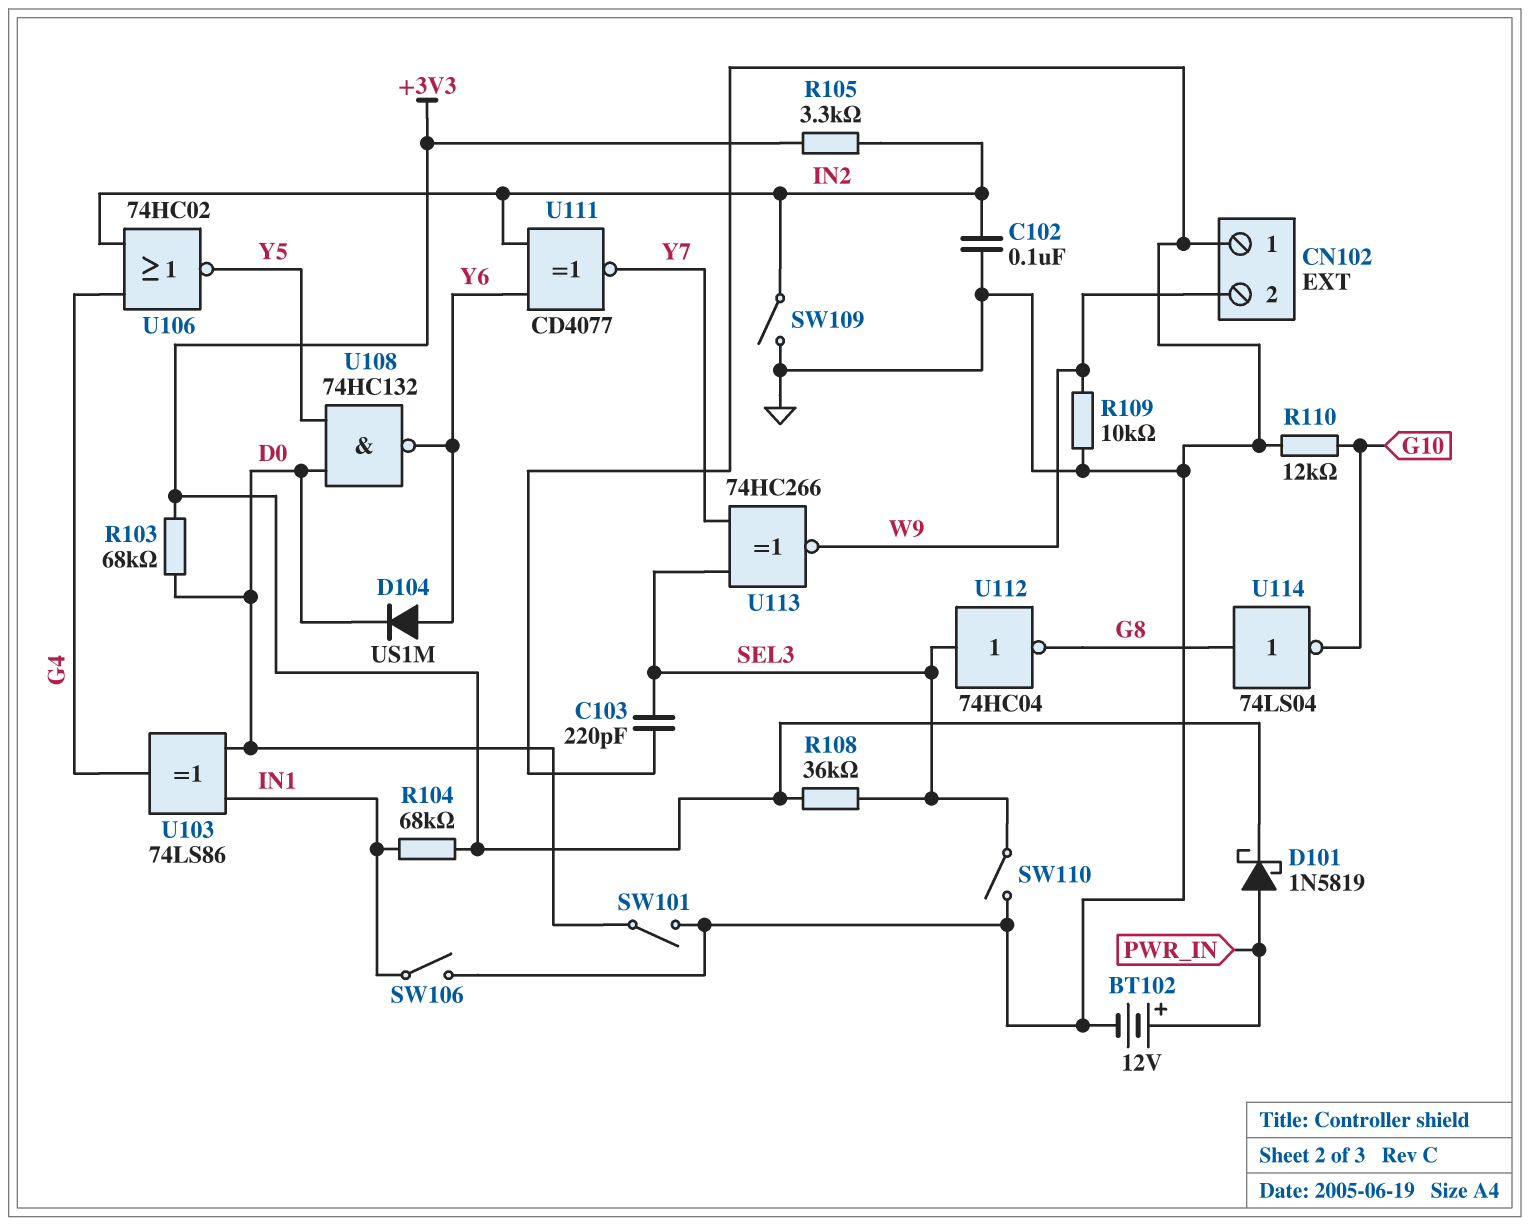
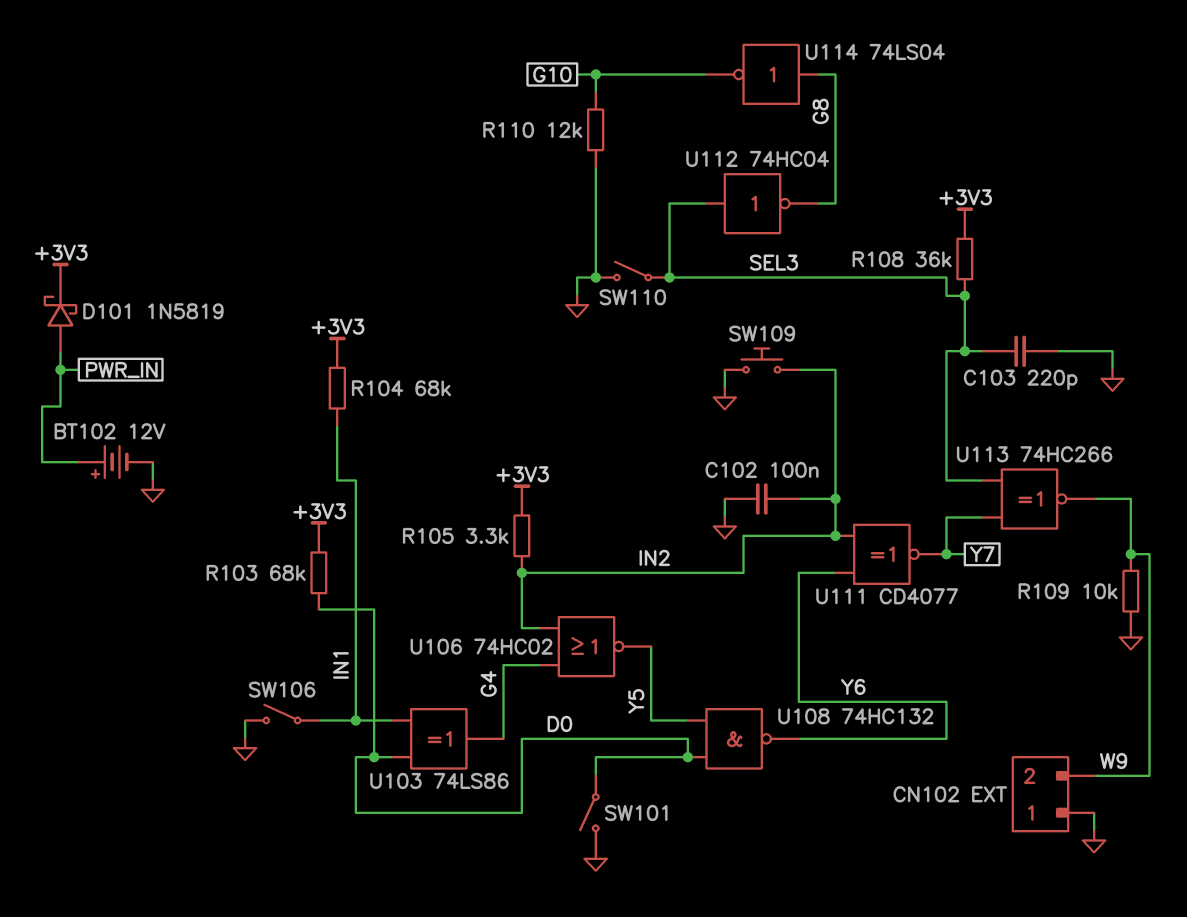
D104: diode US1M (A Y6, K D0) -> none
SW109: switch (GND, IN2) -> button (GND, IN2)

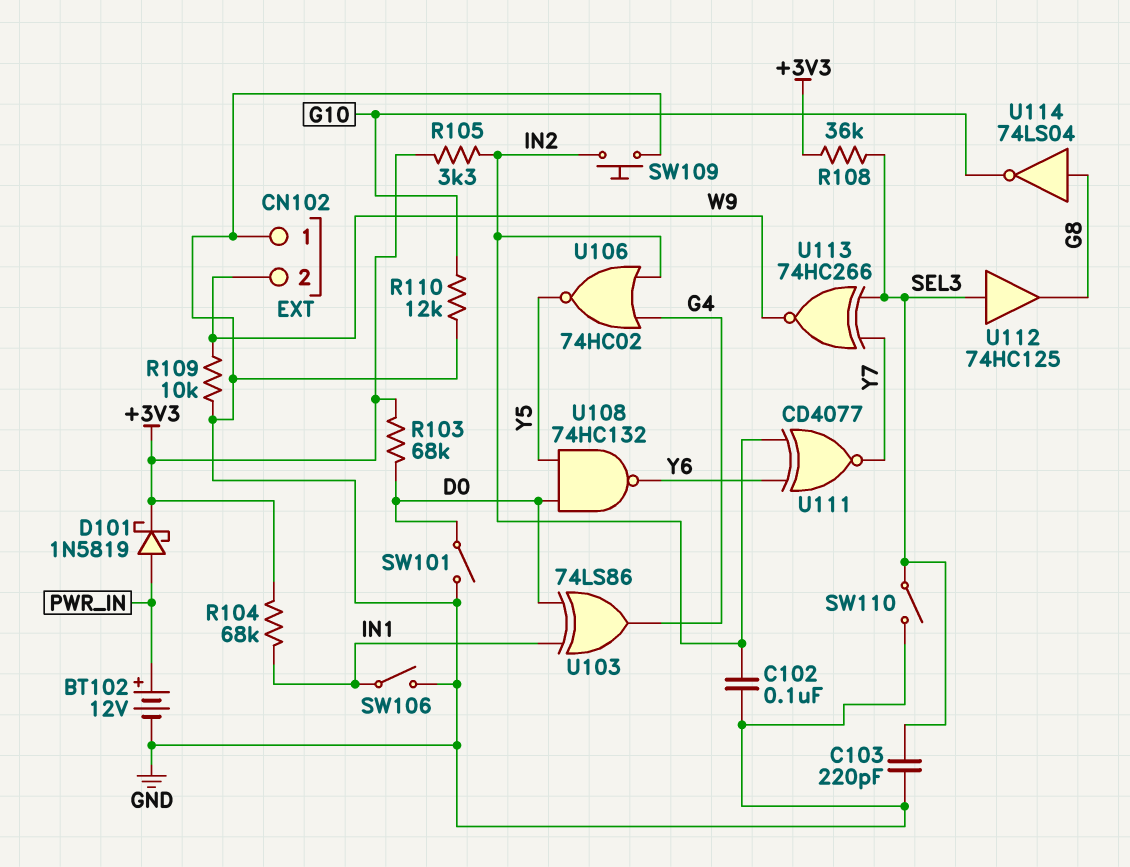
U112: NOT 74HC04 (in SEL3, out G8) -> buffer 74HC125 (in SEL3, out G8)

